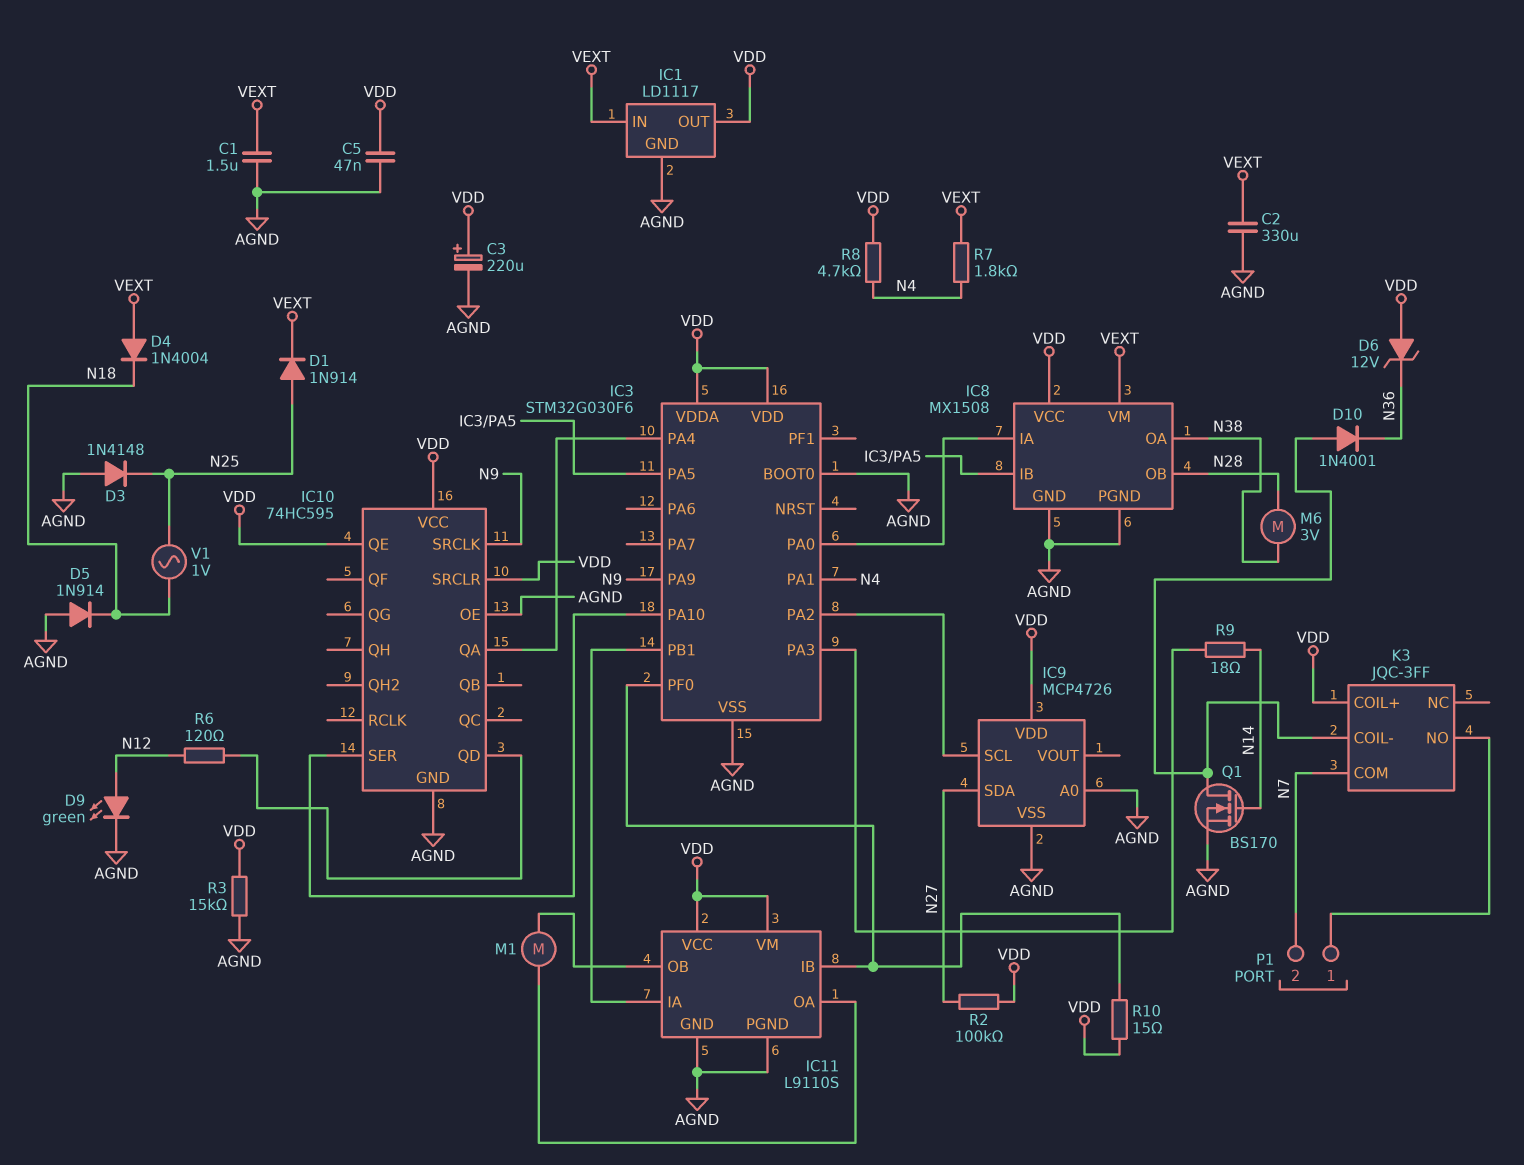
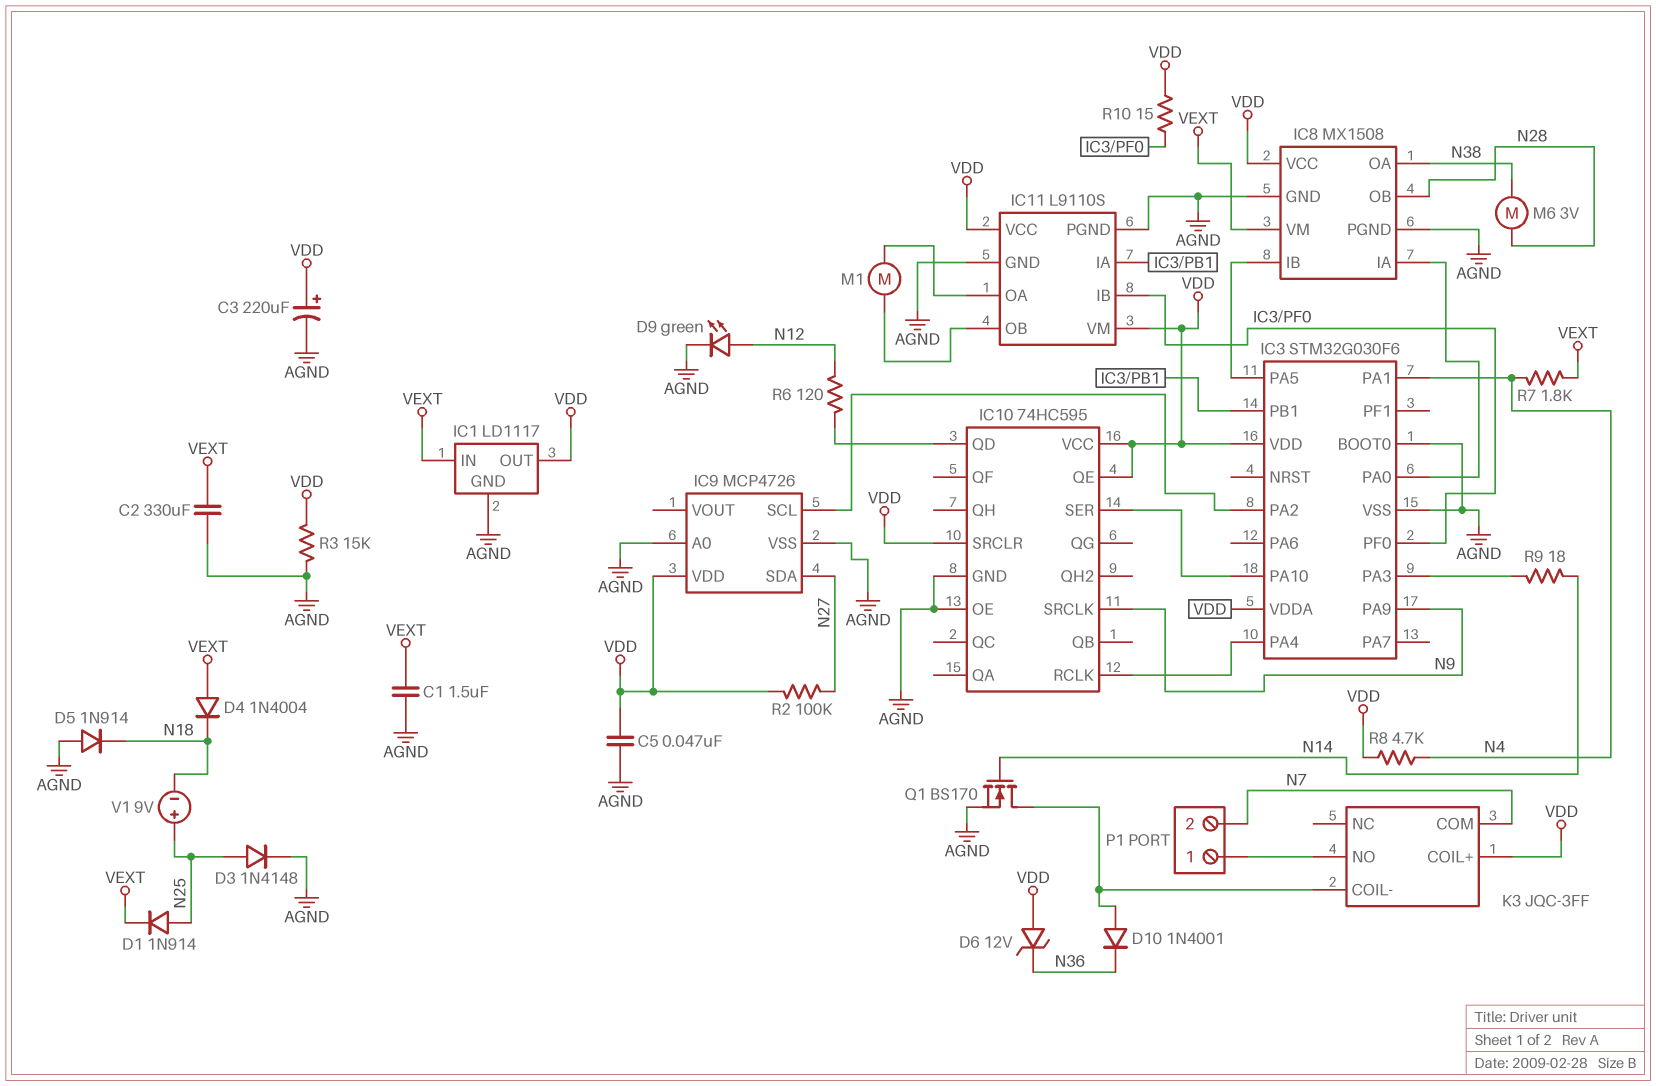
D3: diode 1N4148 (A AGND, K N25) -> diode 1N4148 (A N25, K AGND)
IC10 pin QA: IC3/PA4 -> none
IC10 pin RCLK: none -> IC3/PA4
V1: AC 1V (N18, N25) -> 9V (plus N25, minus N18)

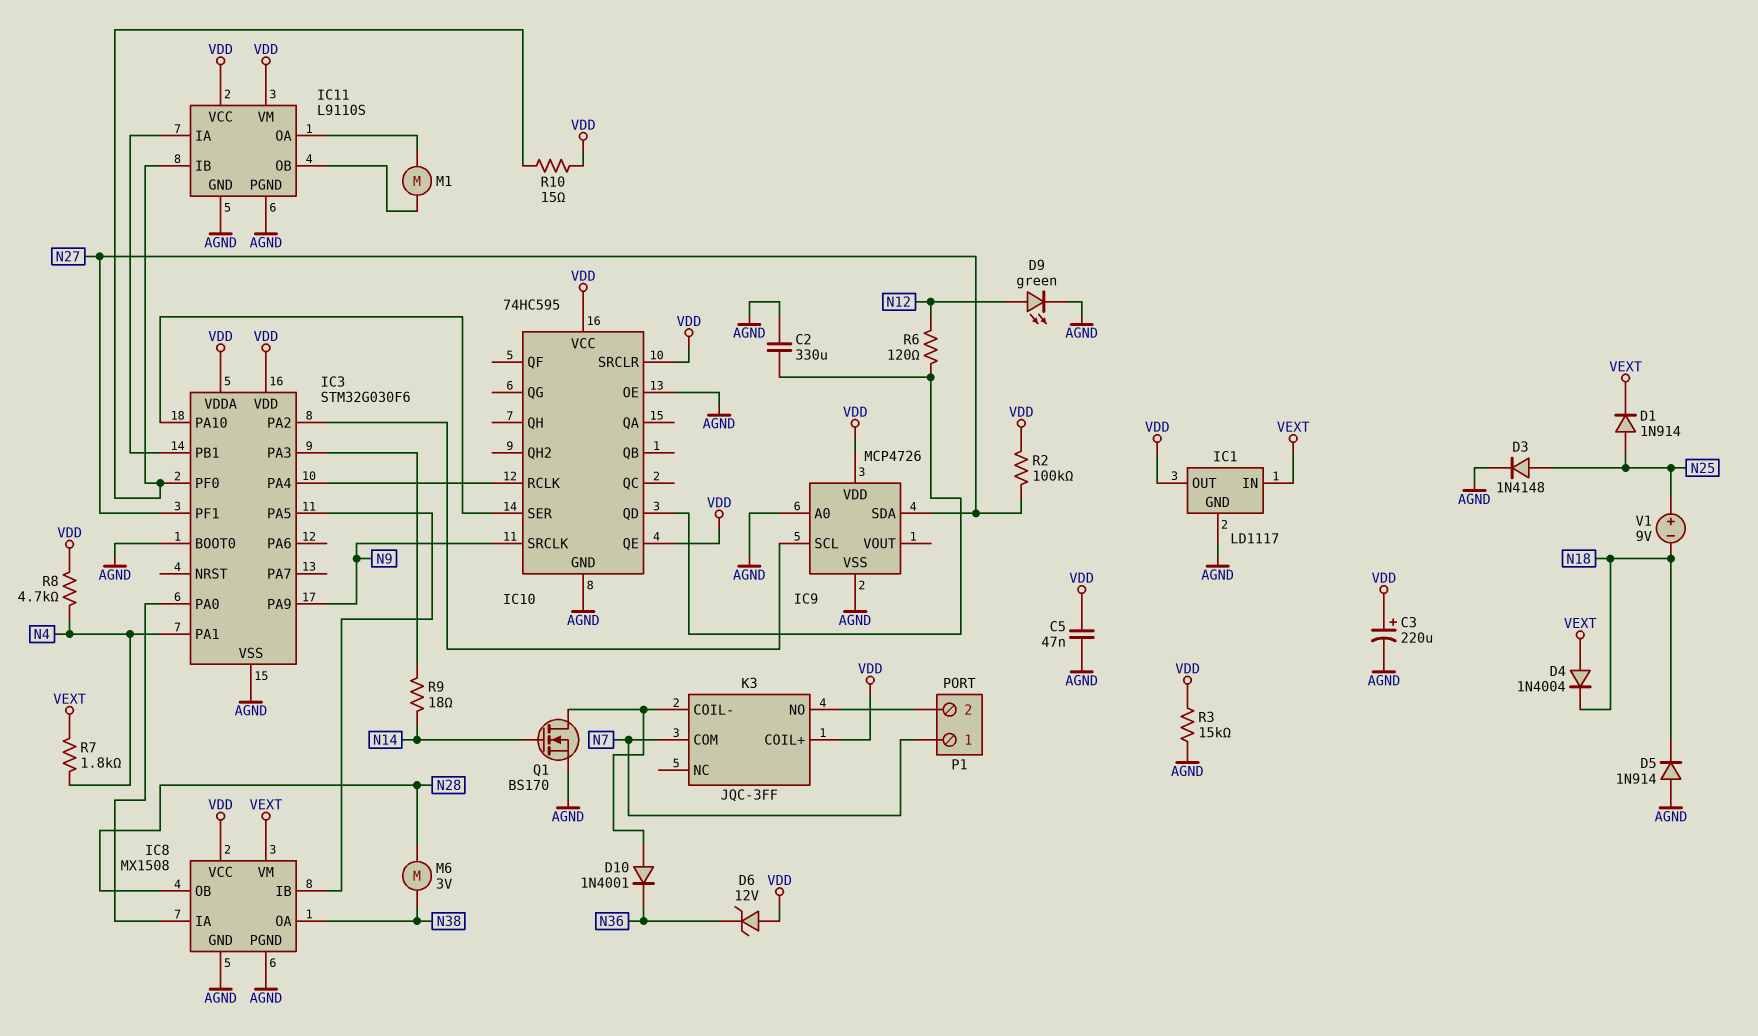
C1: 1.5uF (AGND, VEXT) -> none
C2: 330uF (AGND, VEXT) -> 330uF (AGND, IC10/QD)
IC3 pin PF1: none -> N27
P1 pin 1: K3/NO -> N7
P1 pin 2: N7 -> K3/NO

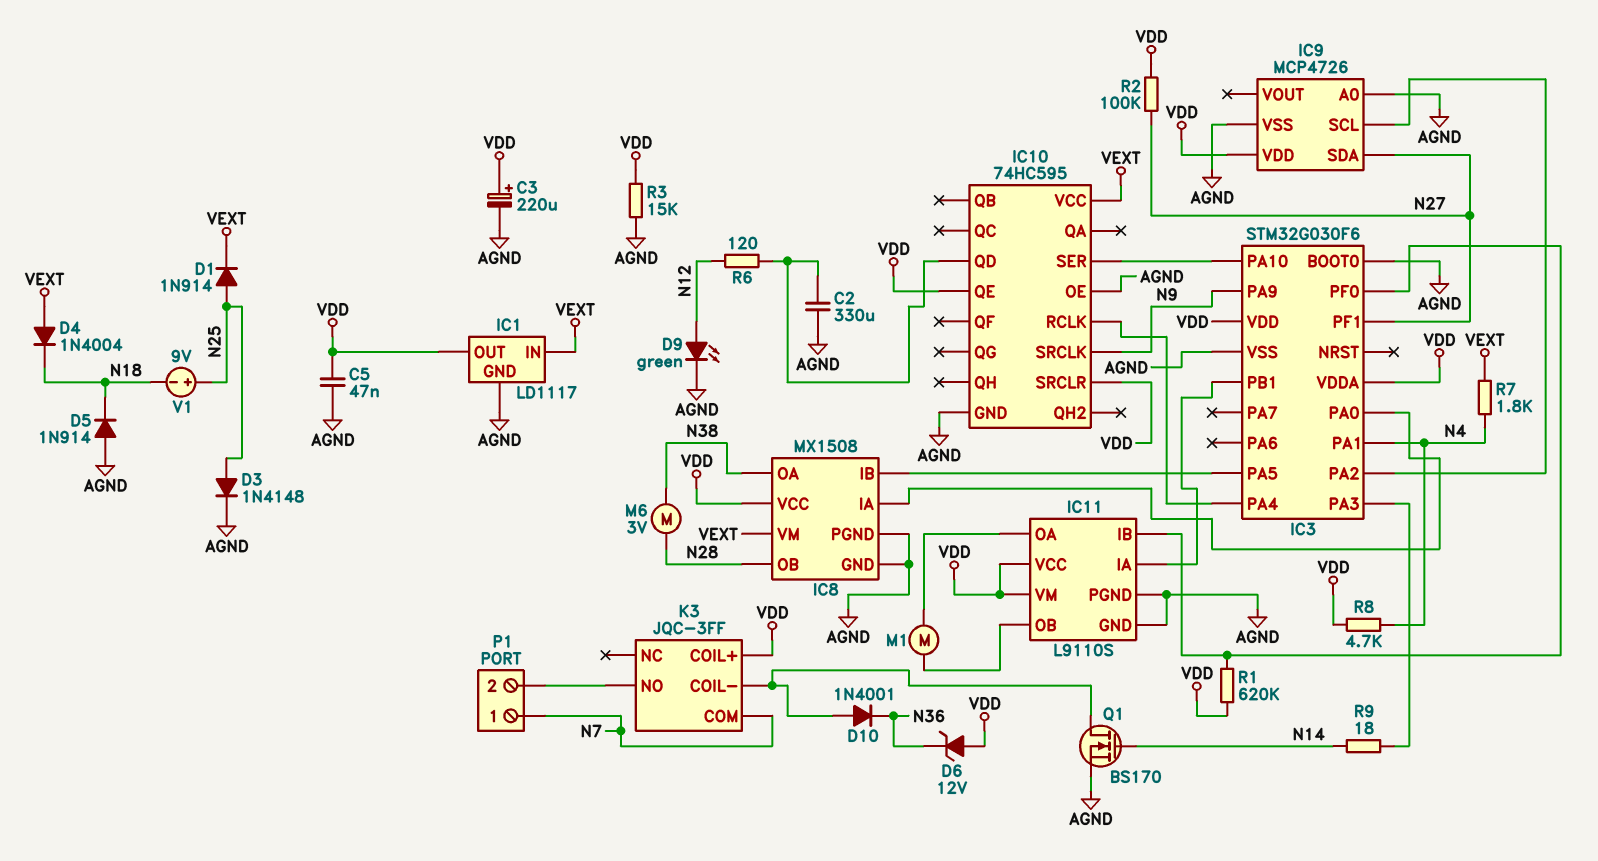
IC10 pin VCC: VDD -> VEXT
R1: none -> 620k (IC3/PF0, VDD)
R10: 15 (IC3/PF0, VDD) -> none

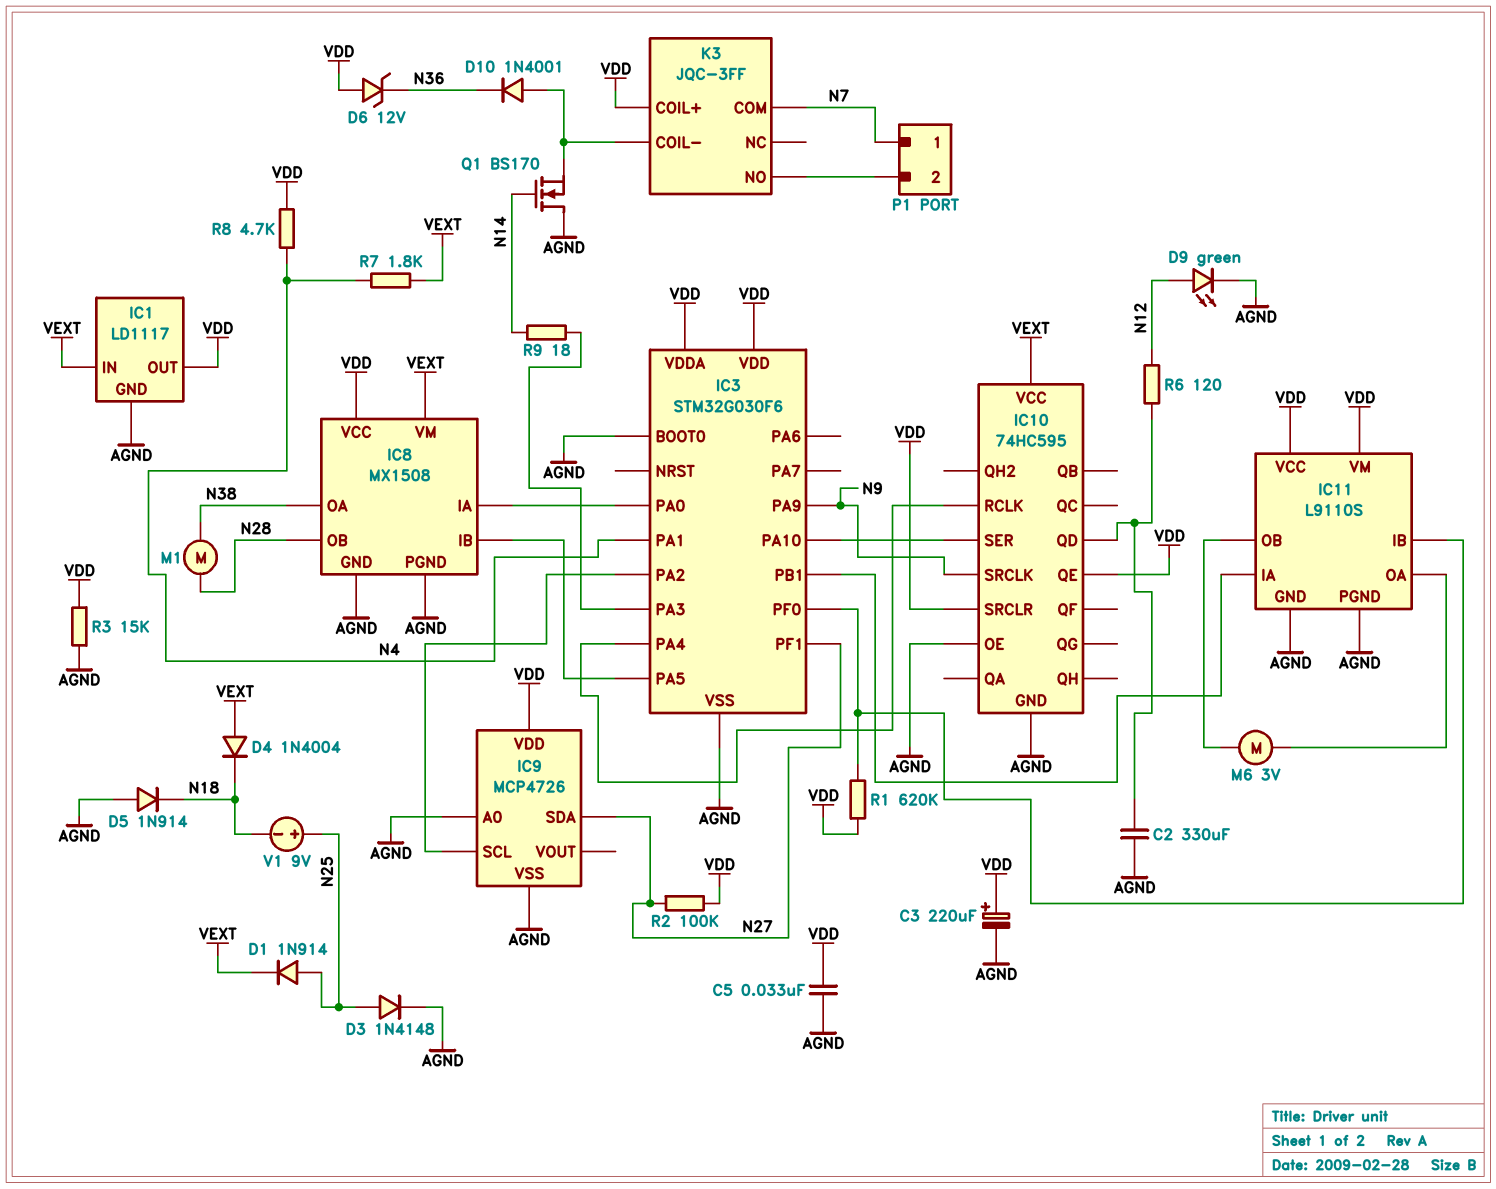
C5: 47nF (AGND, VDD) -> 33nF (AGND, VDD)
M1: motor (IC11/OA, IC11/OB) -> motor (N28, N38)
M6: motor 3V (N28, N38) -> motor 3V (IC11/OA, IC11/OB)
Q1: NMOS BS170 (G N14, D K3/COIL-, S AGND) -> NMOS BS170 (G N14, D AGND, S K3/COIL-)

